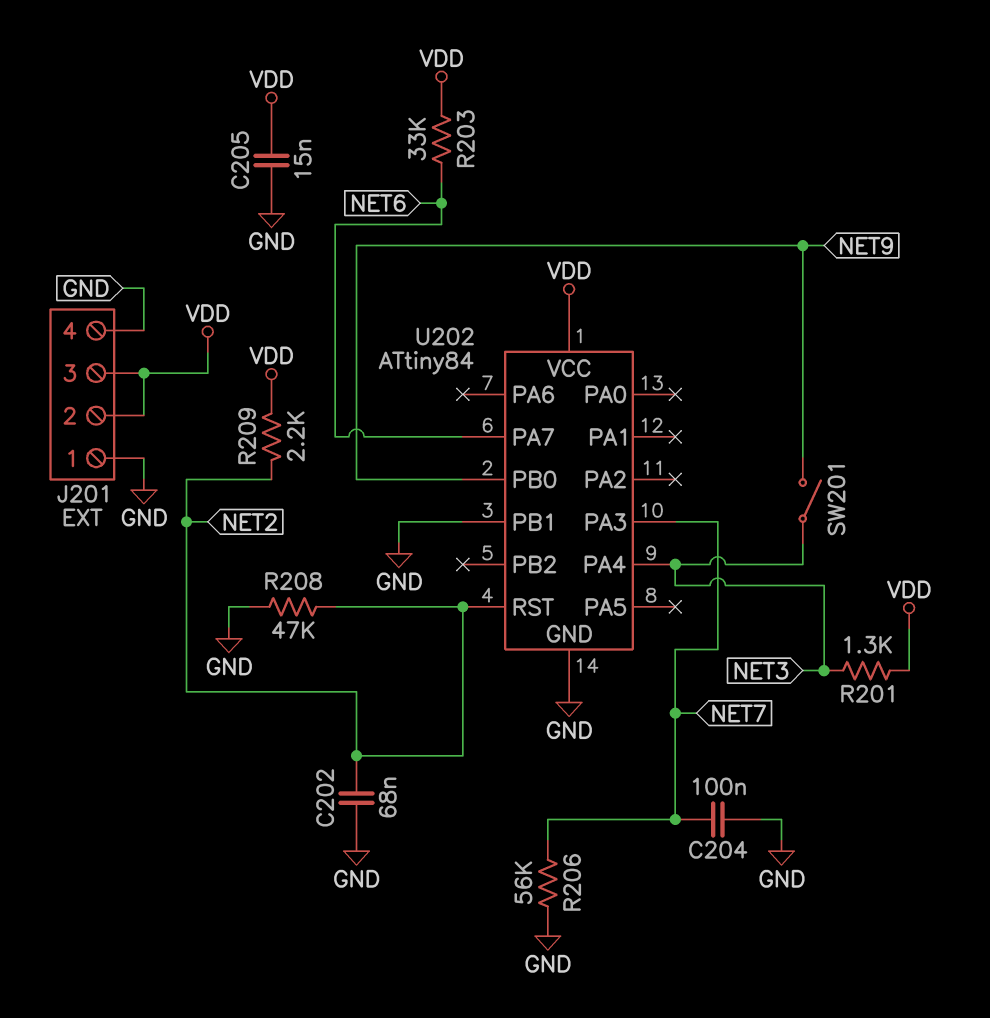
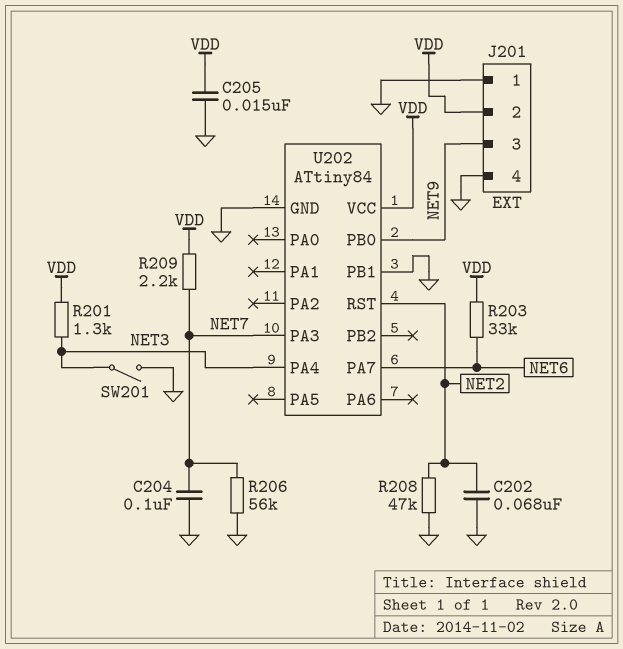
J201 pin 3: VDD -> NET9
R209: 2.2k (NET2, VDD) -> 2.2k (NET7, VDD)
SW201: switch (NET3, NET9) -> switch (GND, NET3)

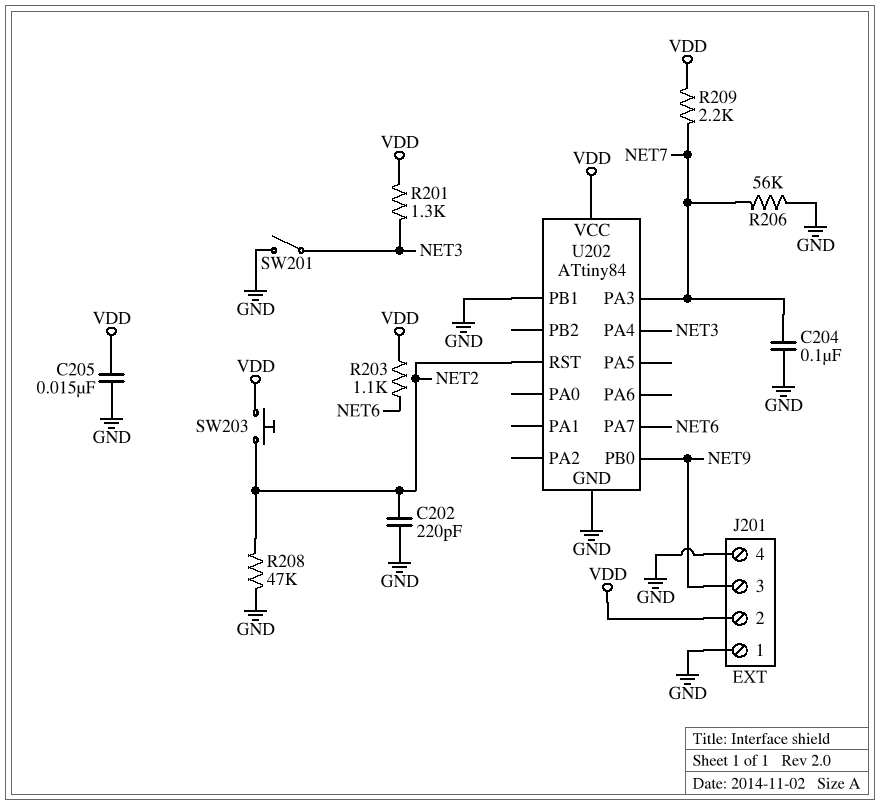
C202: 68nF (GND, NET2) -> 220pF (GND, NET2)
R203: 33k (NET6, VDD) -> 1.1k (NET6, VDD)
SW203: none -> button (NET2, VDD)

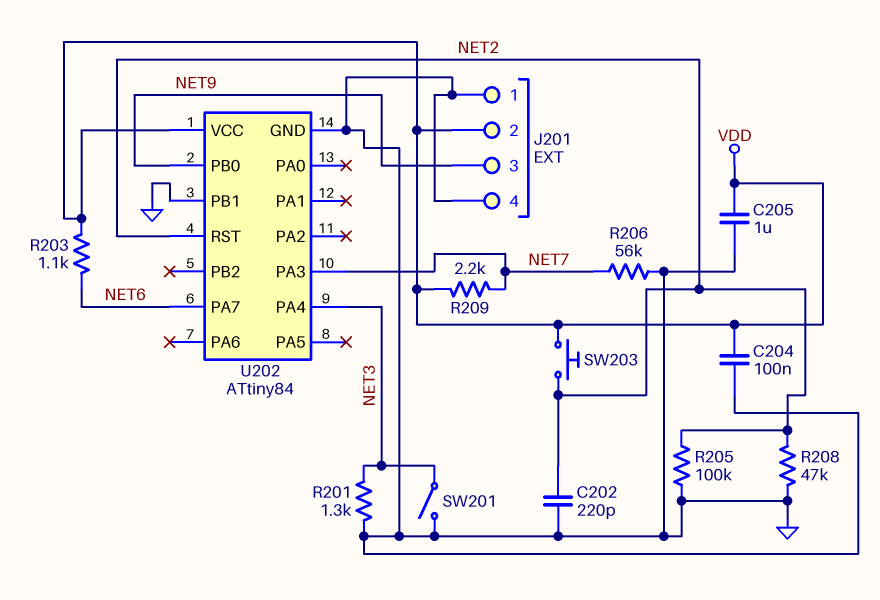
C204: 100nF (GND, NET7) -> 100nF (GND, VDD)
C205: 15nF (GND, VDD) -> 1uF (GND, VDD)
R201: 1.3k (NET3, VDD) -> 1.3k (GND, NET3)
R205: none -> 100k (GND, NET2)

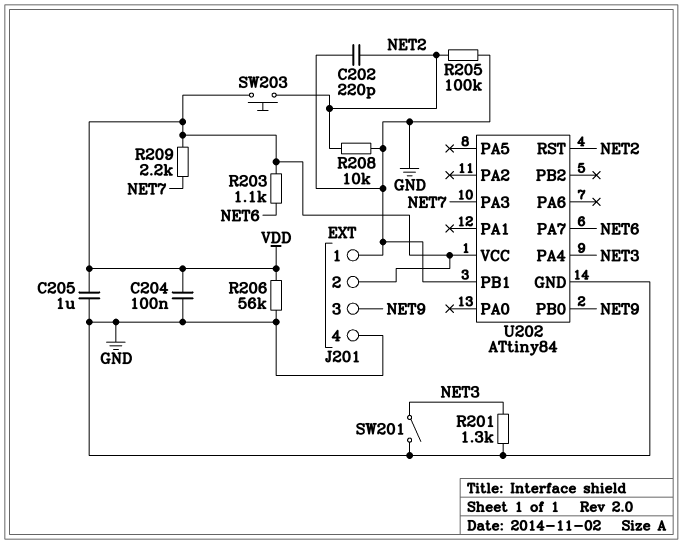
R206: 56k (GND, NET7) -> 56k (GND, VDD)
R208: 47k (GND, NET2) -> 10k (GND, NET2)

